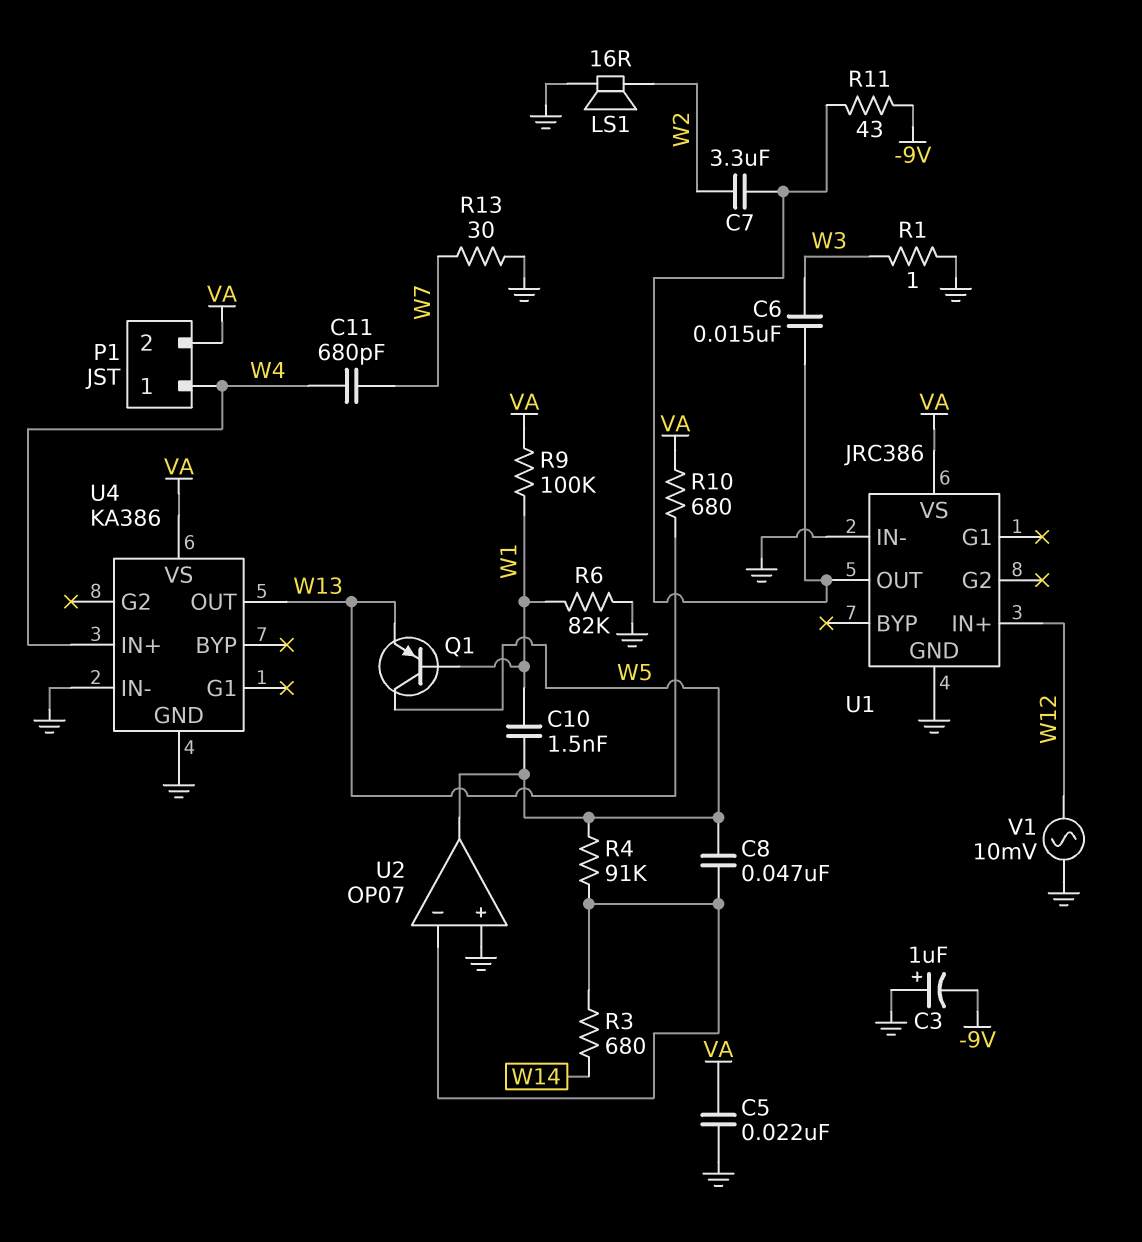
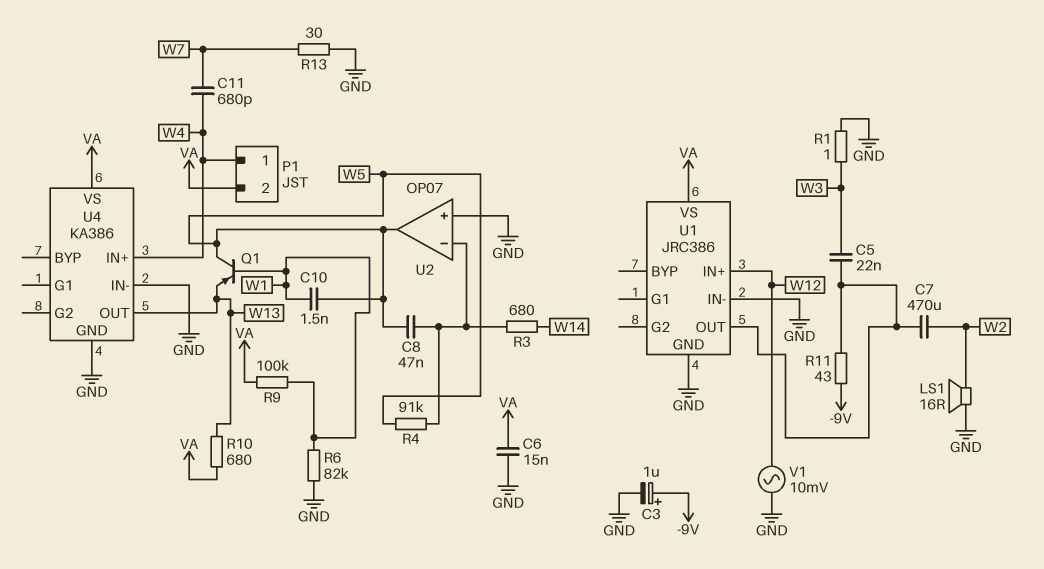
C3: 1uF (plus GND, minus -9V) -> 1uF (plus -9V, minus GND)
C5: 22nF (GND, VA) -> 22nF (U1/OUT, W3)
C6: 15nF (U1/OUT, W3) -> 15nF (GND, VA)
C7: 3.3uF (U1/OUT, W2) -> 470uF (U1/OUT, W2)

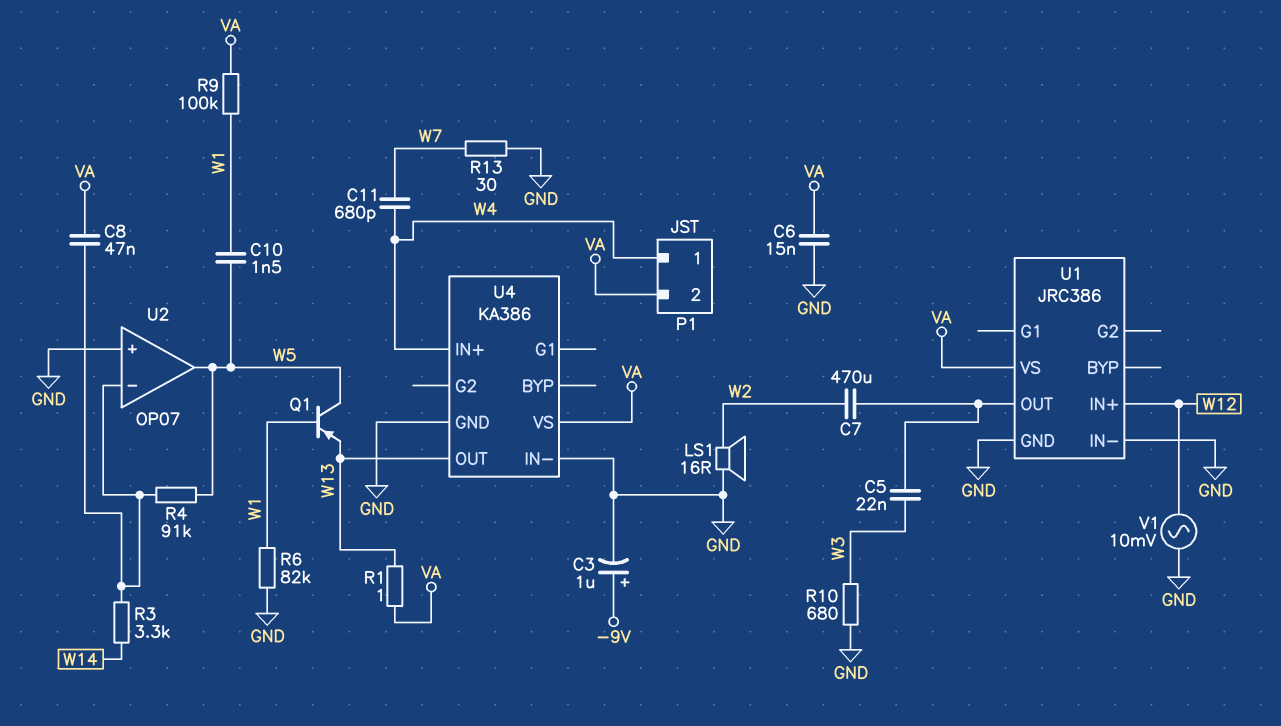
C8: 47nF (U2/in-, W5) -> 47nF (U2/in-, VA)
R1: 1 (GND, W3) -> 1 (VA, W13)
R3: 680 (U2/in-, W14) -> 3.3k (U2/in-, W14)
R10: 680 (VA, W13) -> 680 (GND, W3)
R11: 43 (-9V, U1/OUT) -> none

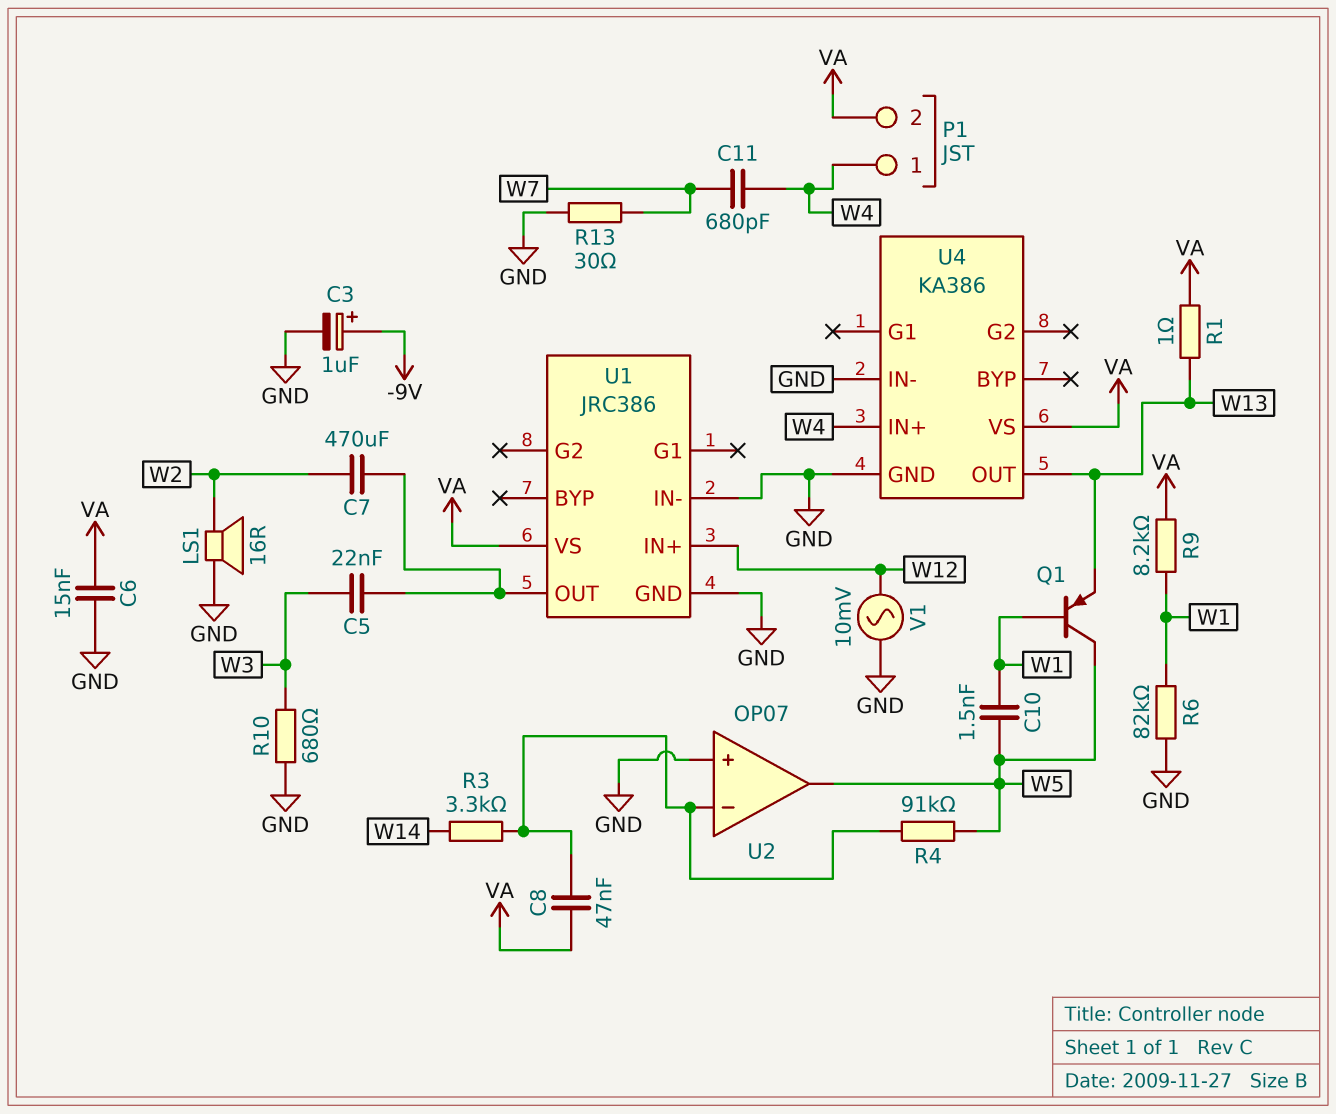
R9: 100k (VA, W1) -> 8.2k (VA, W1)

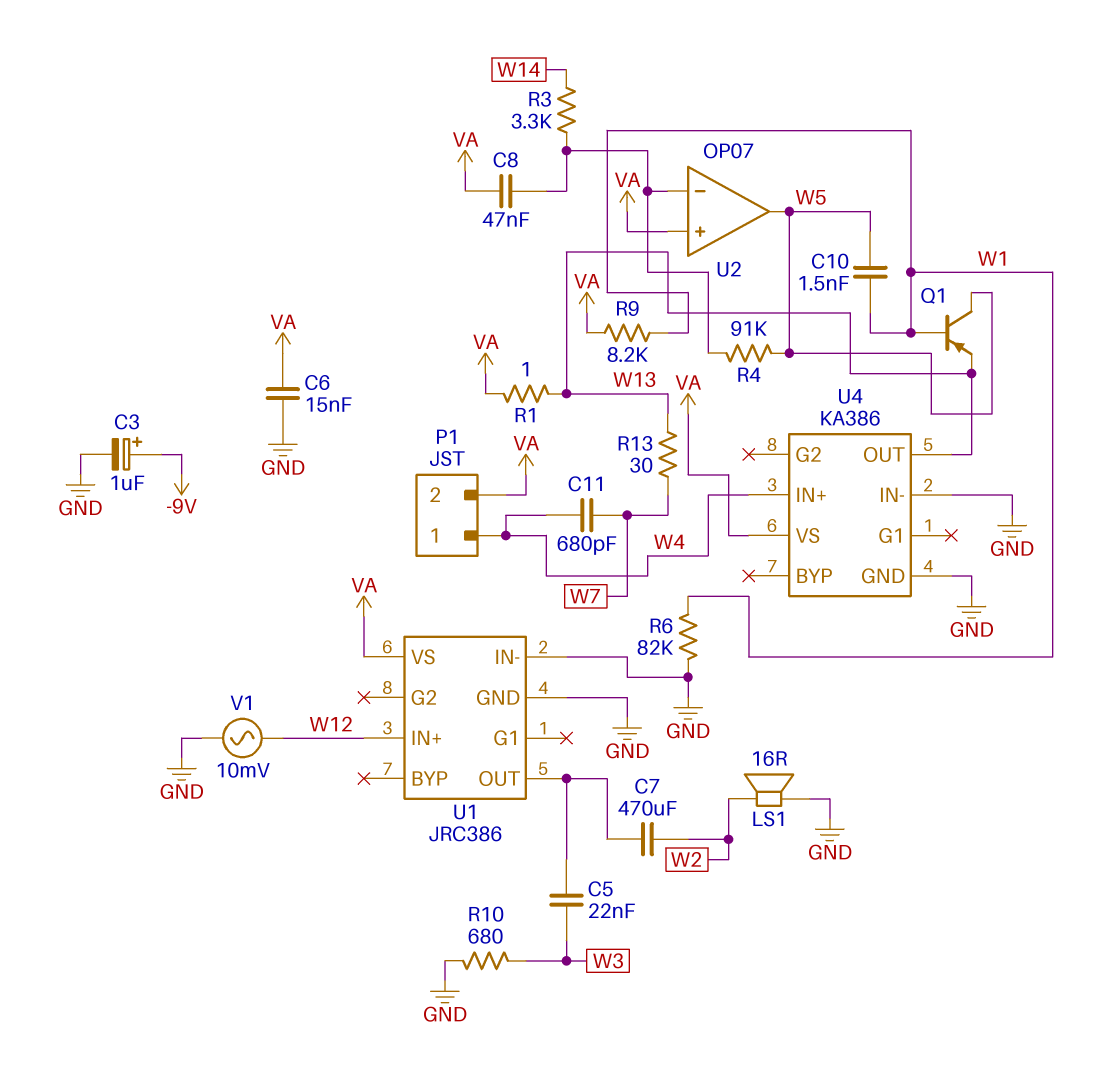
R13: 30 (GND, W7) -> 30 (W7, W13)
U2 pin in+: GND -> VA

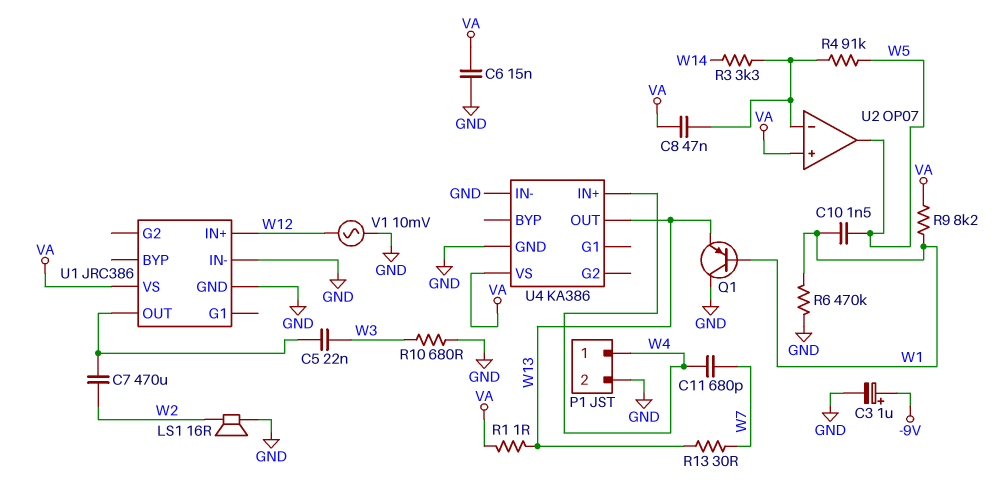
P1 pin 2: VA -> GND
Q1: PNP (B W1, C W5, E W13) -> PNP (B W1, C GND, E W13)
R6: 82k (GND, W1) -> 470k (GND, W1)

